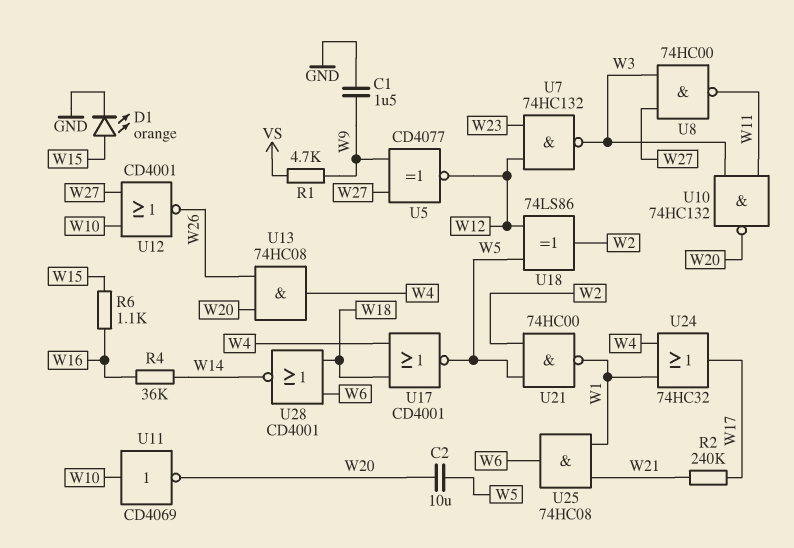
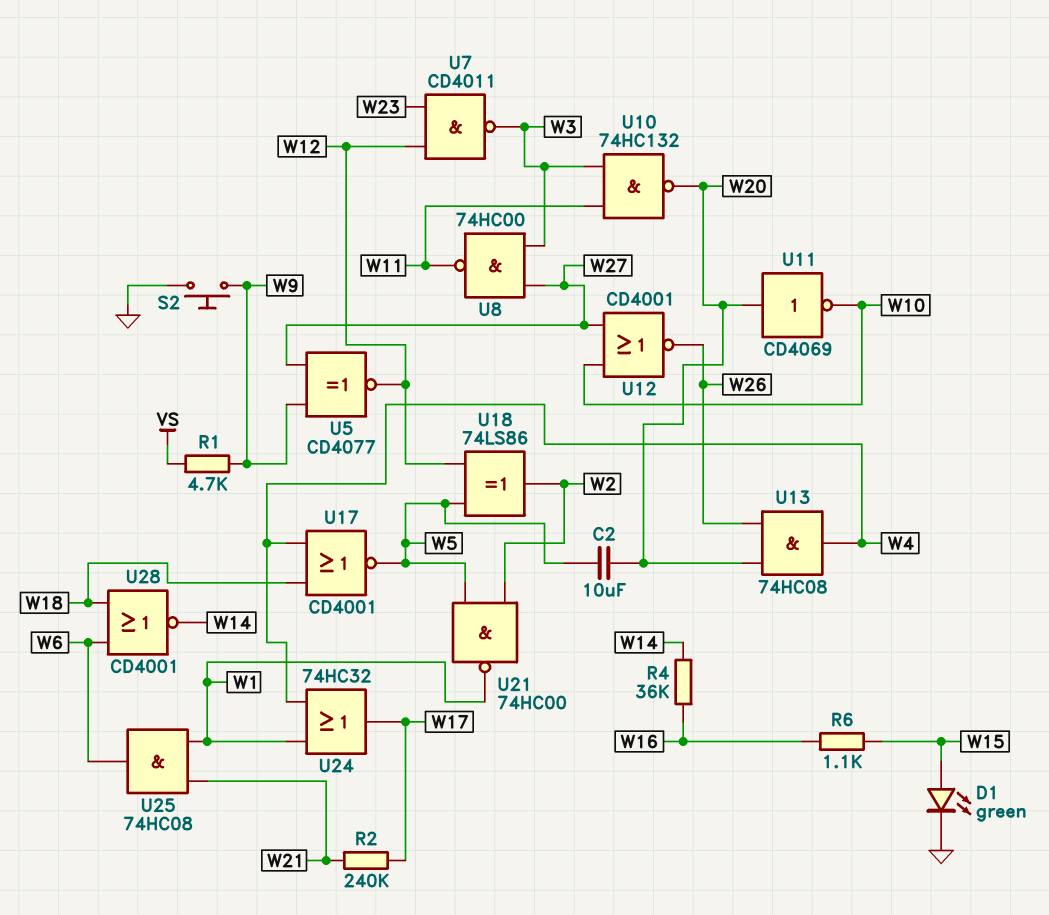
C1: 1.5uF (GND, W9) -> none
D1: LED orange (A W15, K GND) -> LED green (A W15, K GND)
S2: none -> button (GND, W9)
U7: NAND 74HC132 (in W12, in W23, out W3) -> NAND CD4011 (in W12, in W23, out W3)
U11: NOT CD4069 (in W10, out W20) -> NOT CD4069 (in W20, out W10)

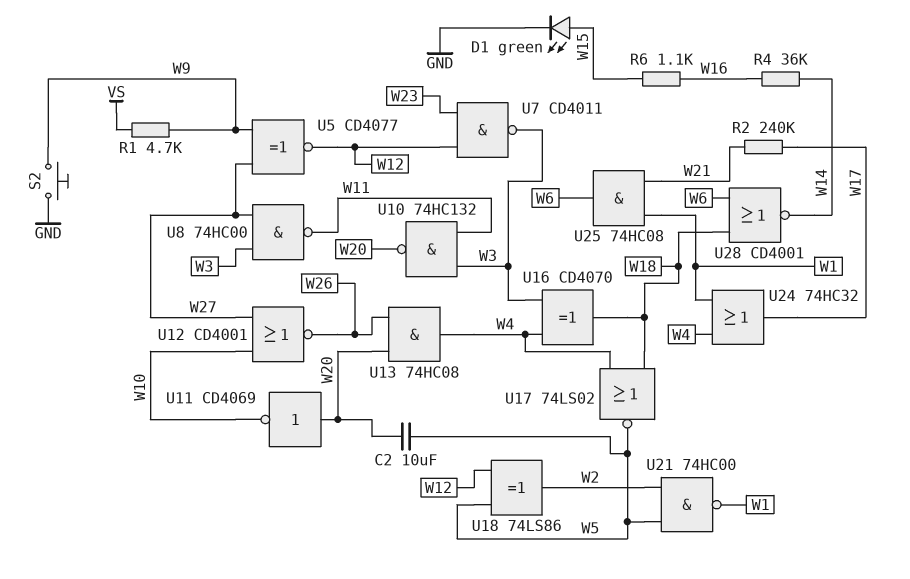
U16: none -> XOR CD4070 (in W3, in W4, out W18)
U17: NOR CD4001 (in W4, in W18, out W5) -> NOR 74LS02 (in W4, in W18, out W5)

